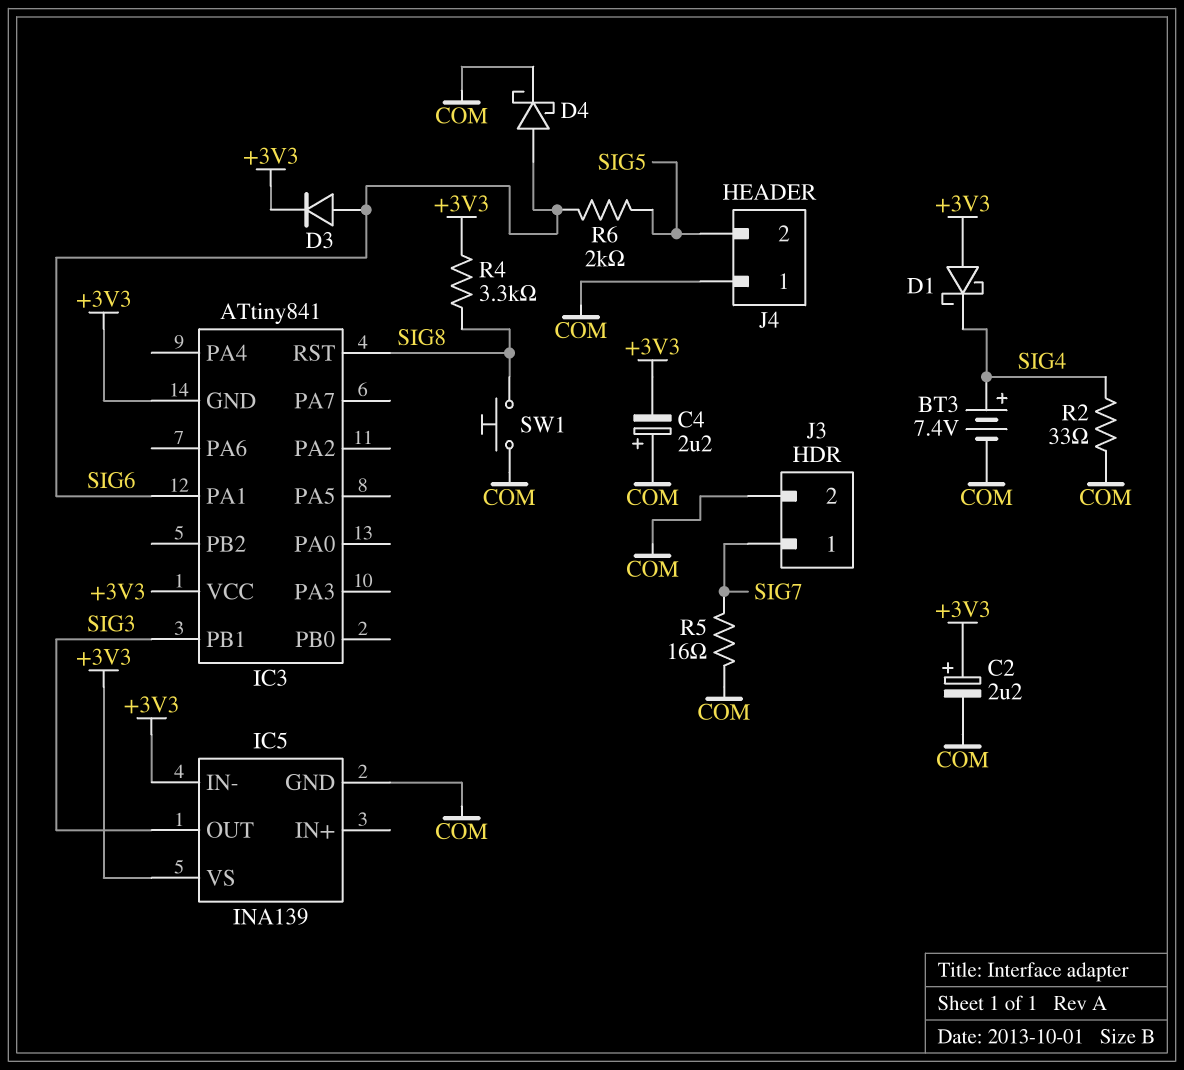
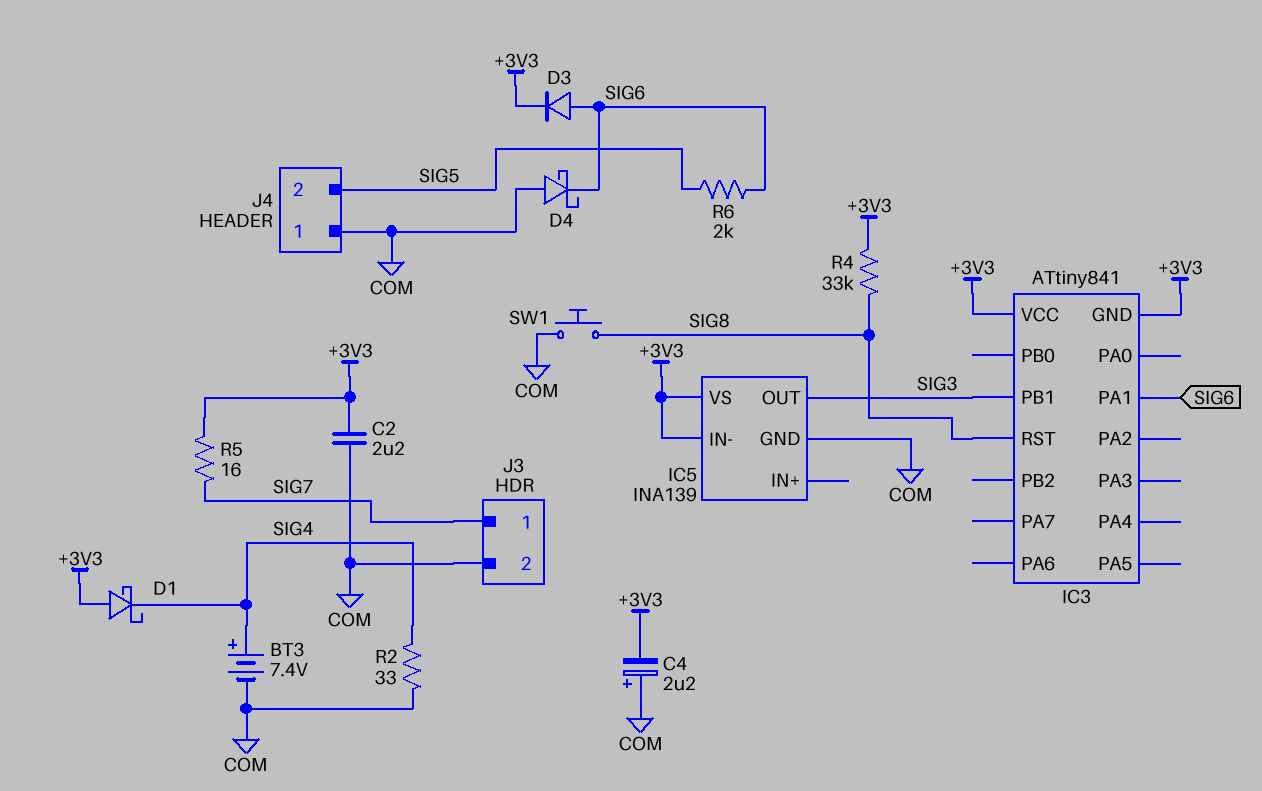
C2: 2.2uF (plus +3V3, minus COM) -> 2.2uF (+3V3, COM)
D4: schottky (A SIG6, K COM) -> schottky (A COM, K SIG6)
R4: 3.3k (+3V3, SIG8) -> 33k (+3V3, SIG8)
R5: 16 (COM, SIG7) -> 16 (+3V3, SIG7)

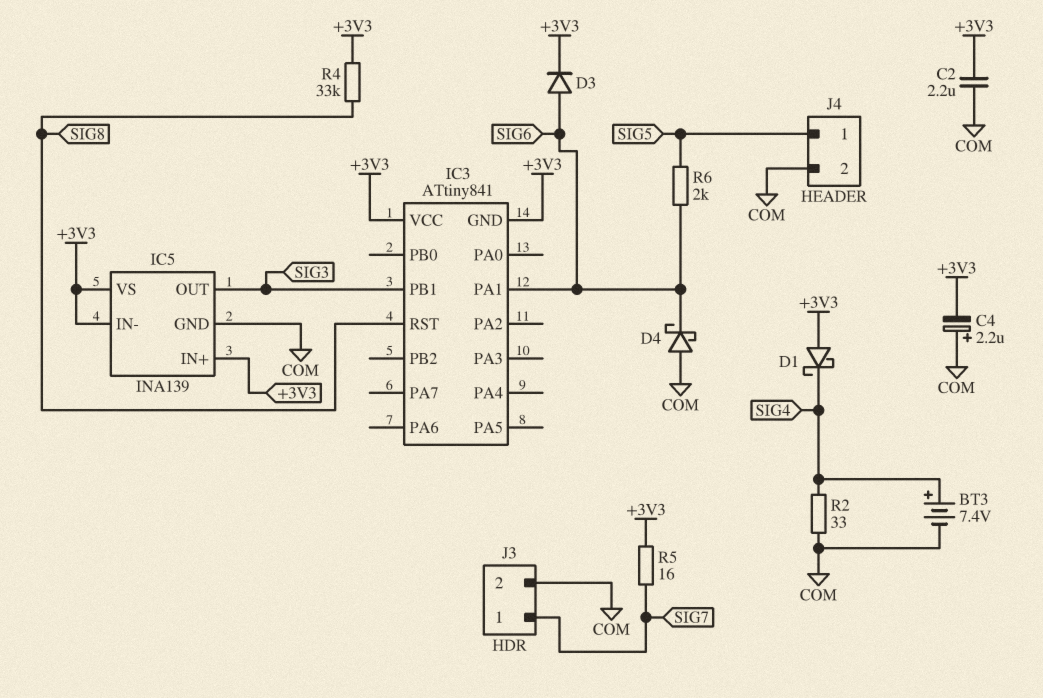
IC5 pin IN+: none -> +3V3
J4 pin 1: COM -> SIG5
J4 pin 2: SIG5 -> COM
SW1: button (COM, SIG8) -> none

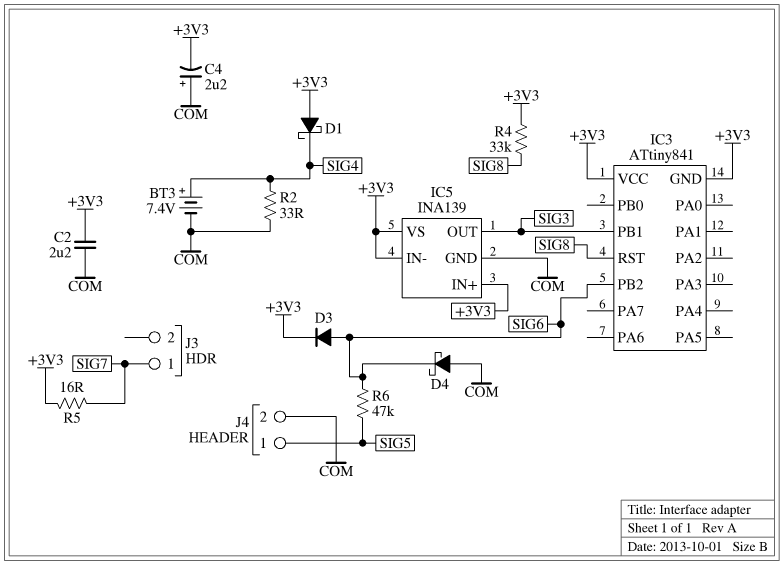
IC3 pin PA1: SIG6 -> none
IC3 pin PB2: none -> SIG6
J3 pin 2: COM -> none
R6: 2k (SIG5, SIG6) -> 47k (SIG5, SIG6)

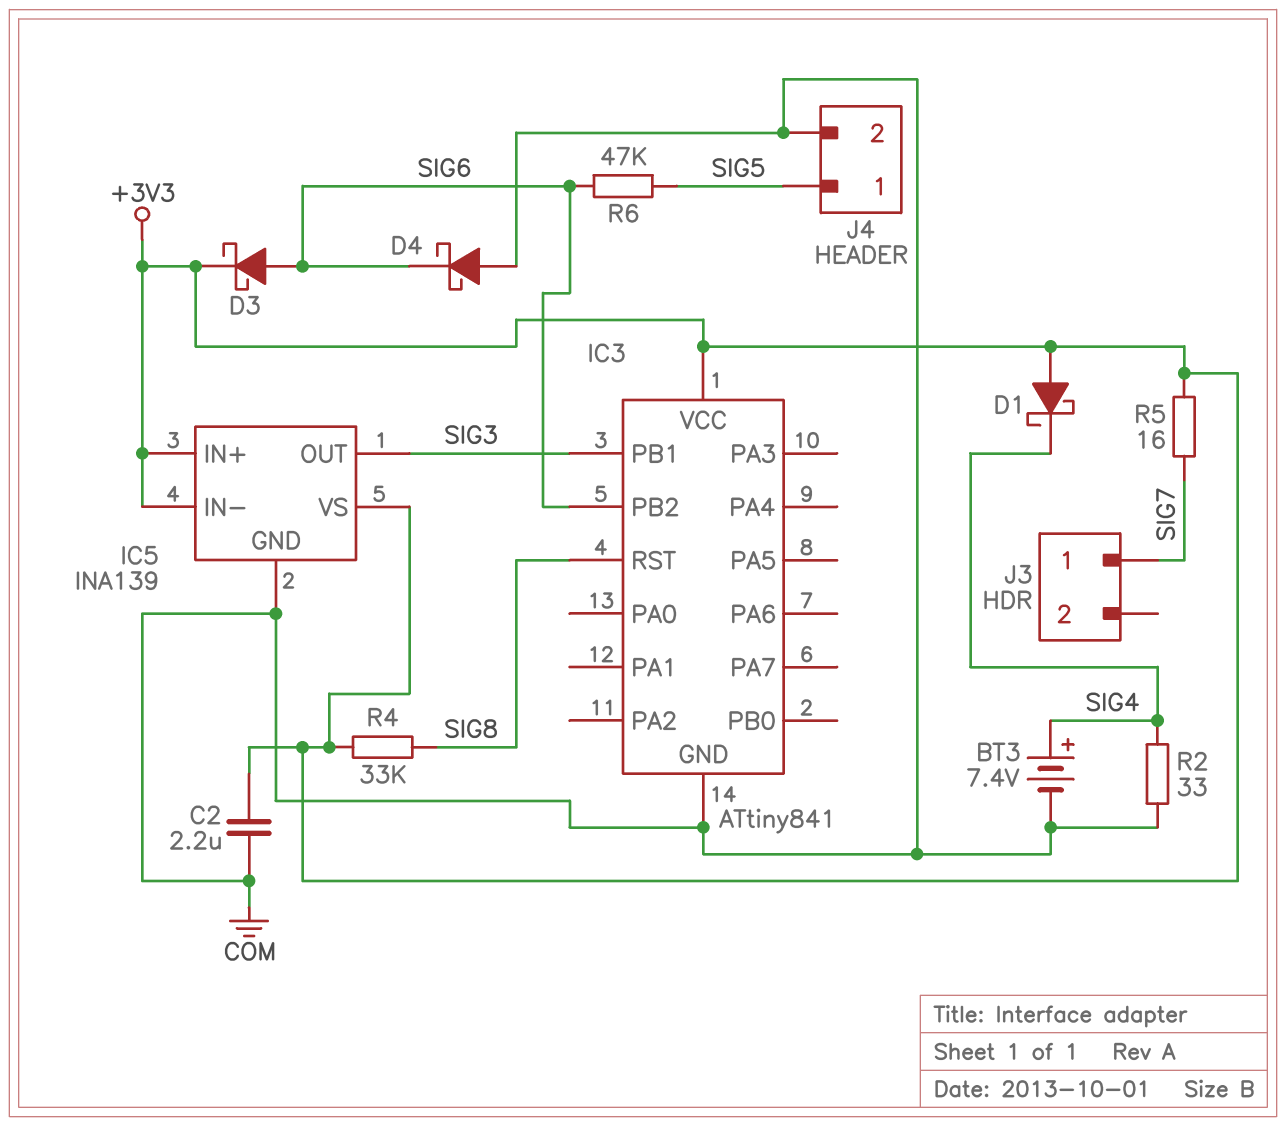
C4: 2.2uF (plus COM, minus +3V3) -> none
D3: diode (A SIG6, K +3V3) -> schottky (A SIG6, K +3V3)
IC3 pin GND: +3V3 -> COM

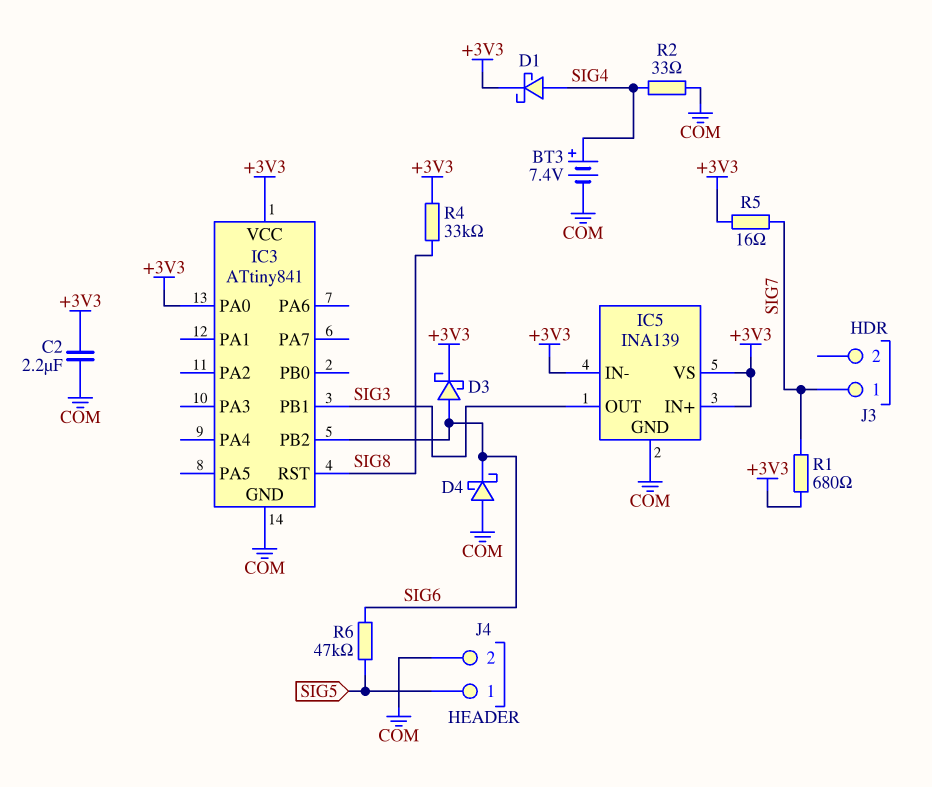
D1: schottky (A +3V3, K SIG4) -> schottky (A SIG4, K +3V3)
IC3 pin PA0: none -> +3V3
R1: none -> 680 (+3V3, SIG7)

